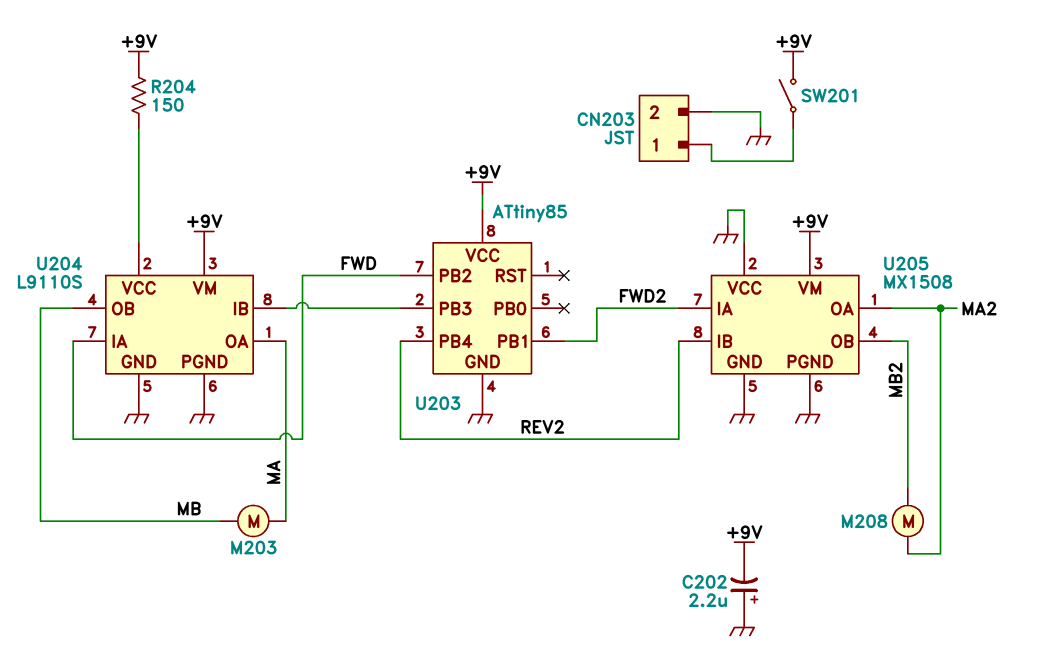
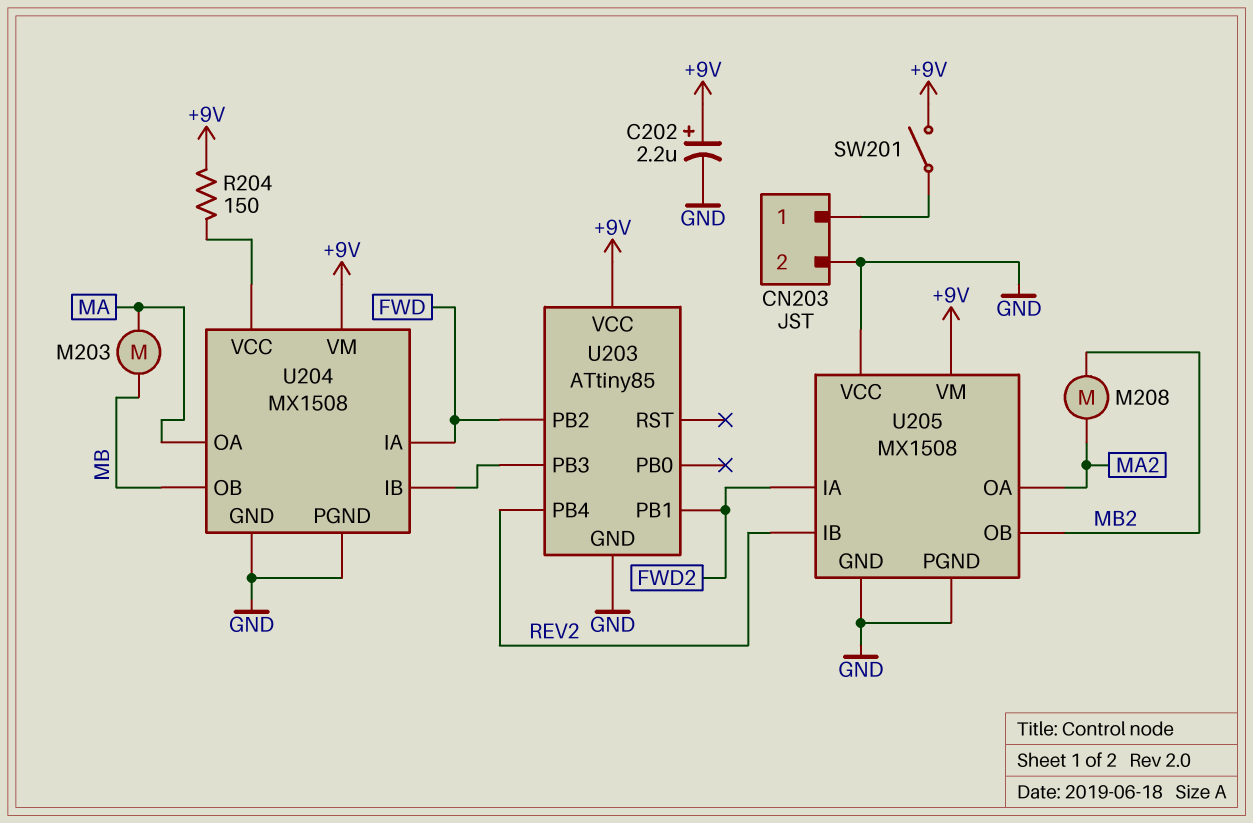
C202: 2.2uF (plus GND, minus +9V) -> 2.2uF (plus +9V, minus GND)
U204: L9110S -> MX1508

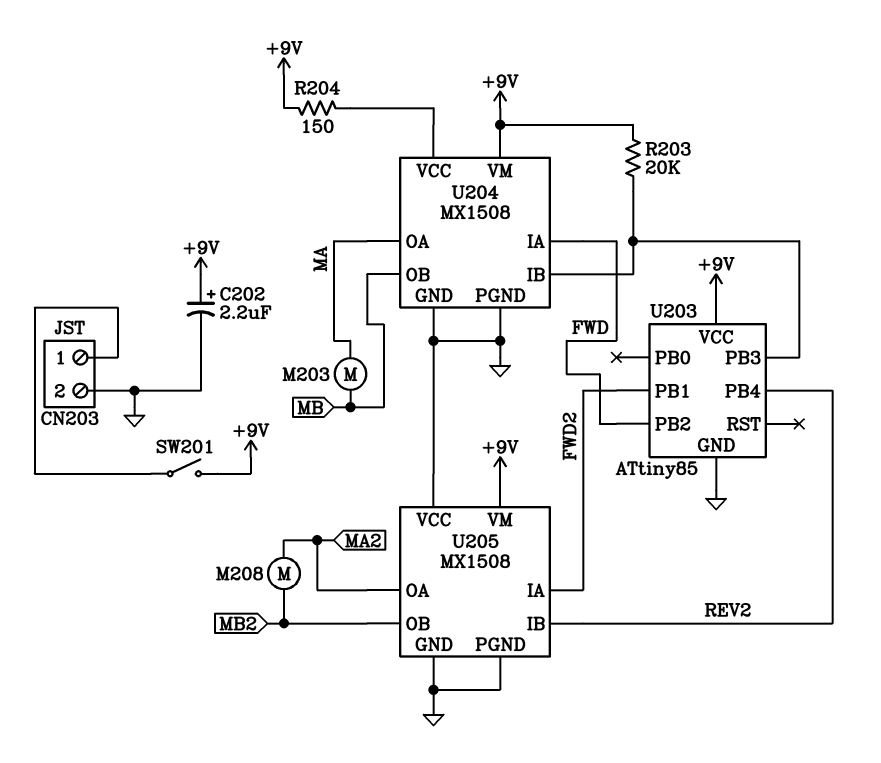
R203: none -> 20k (+9V, U203/PB3)

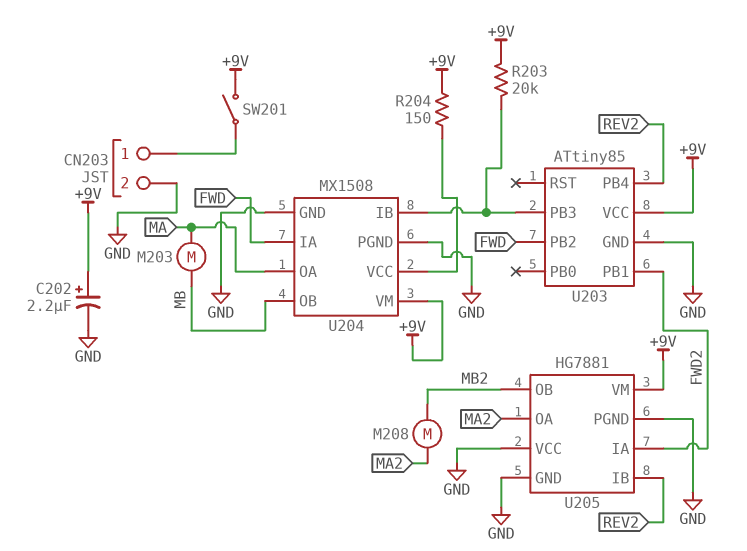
U205: MX1508 -> HG7881

